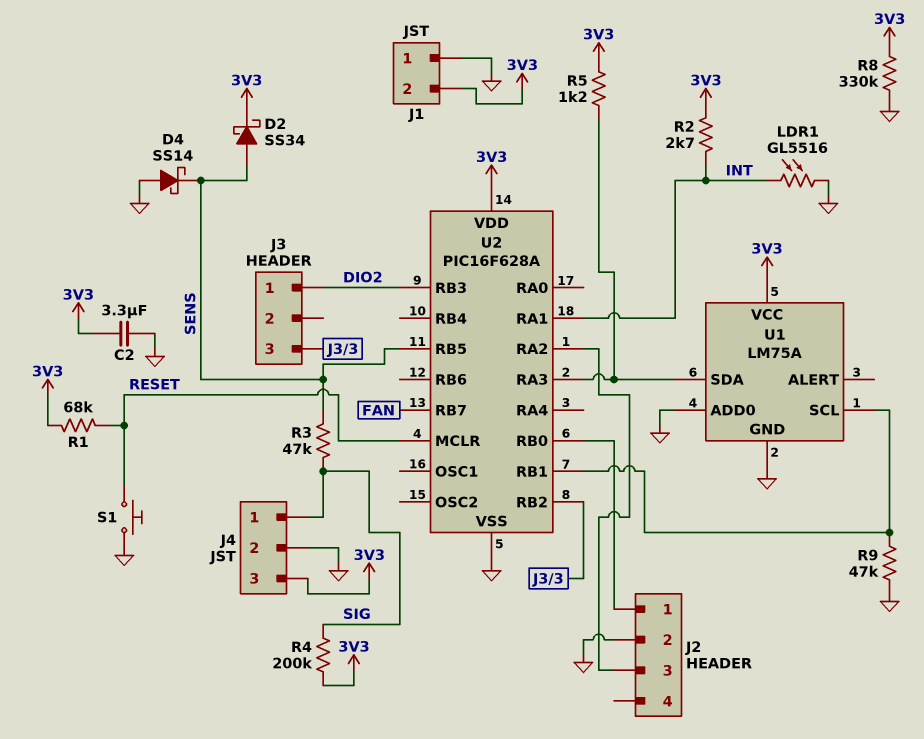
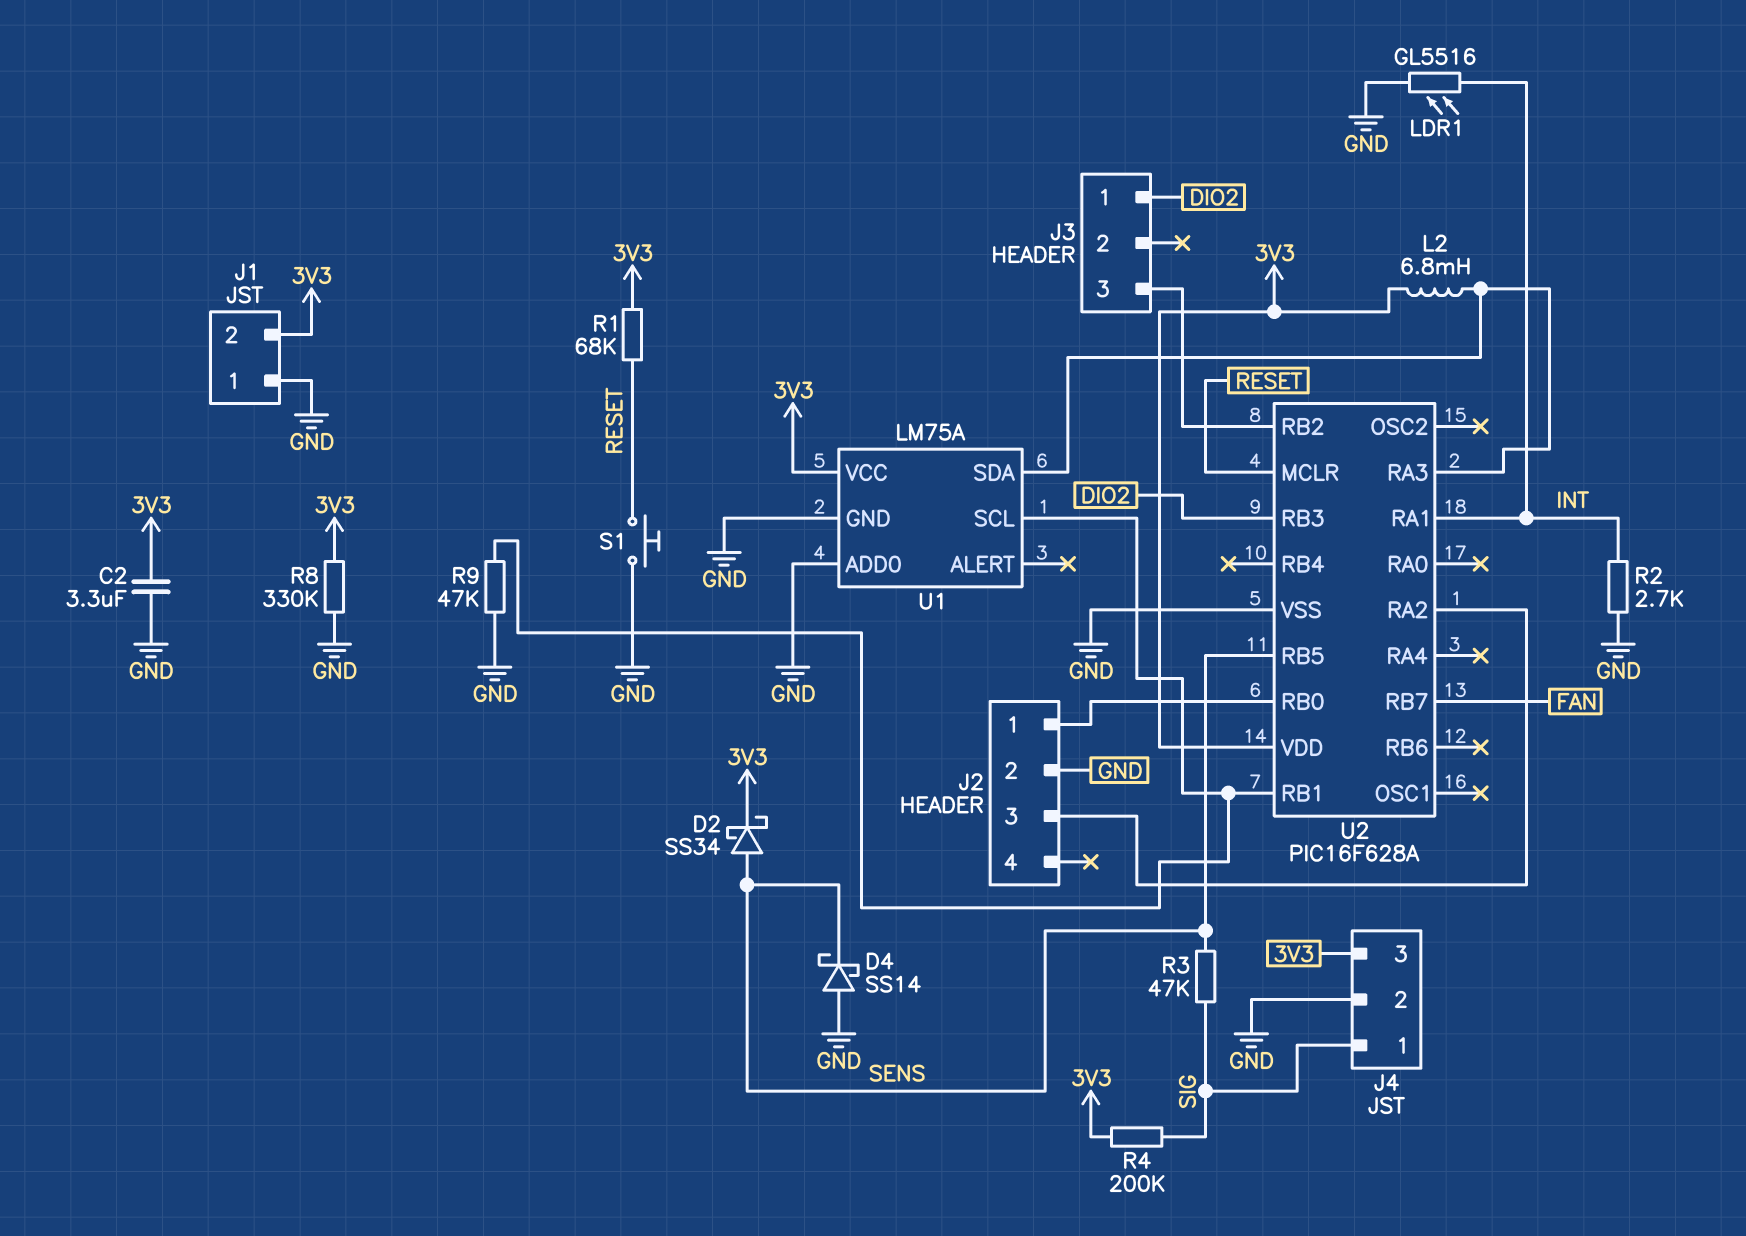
L2: none -> 6.8mH (3V3, U1/SDA)
R2: 2.7k (3V3, INT) -> 2.7k (GND, INT)
R5: 1.2k (3V3, U1/SDA) -> none

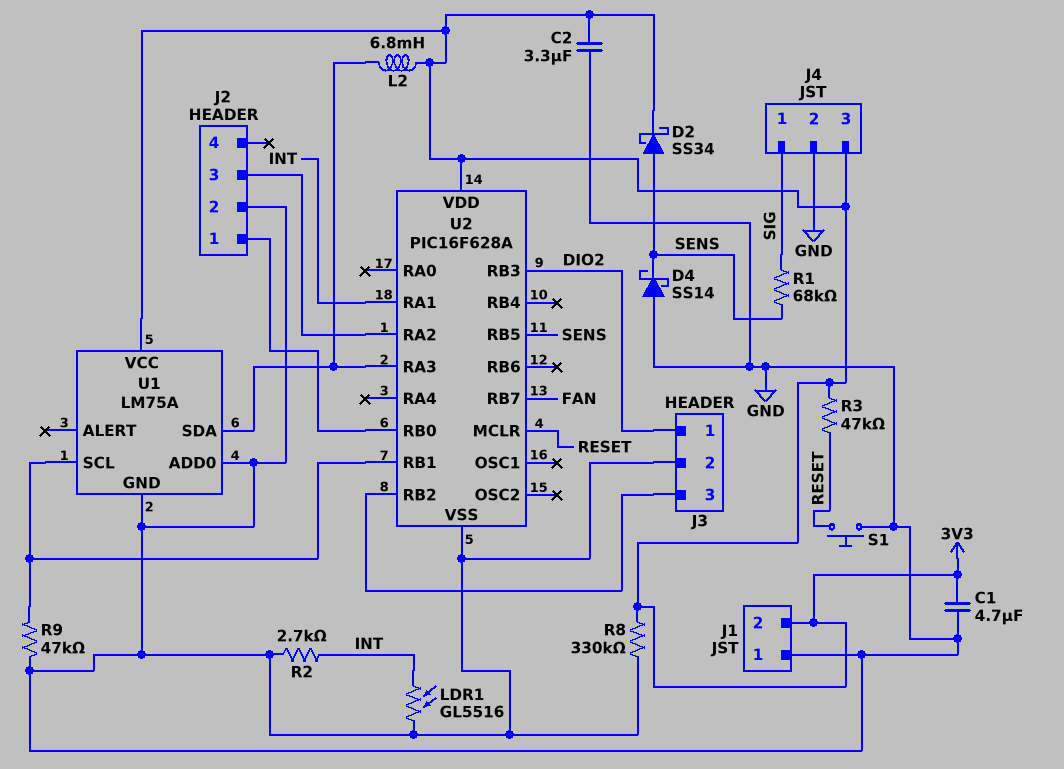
C1: none -> 4.7uF (3V3, GND)
J3 pin 2: none -> GND
R1: 68k (3V3, RESET) -> 68k (SENS, SIG)
R3: 47k (SENS, SIG) -> 47k (3V3, RESET)
R4: 200k (3V3, SIG) -> none

